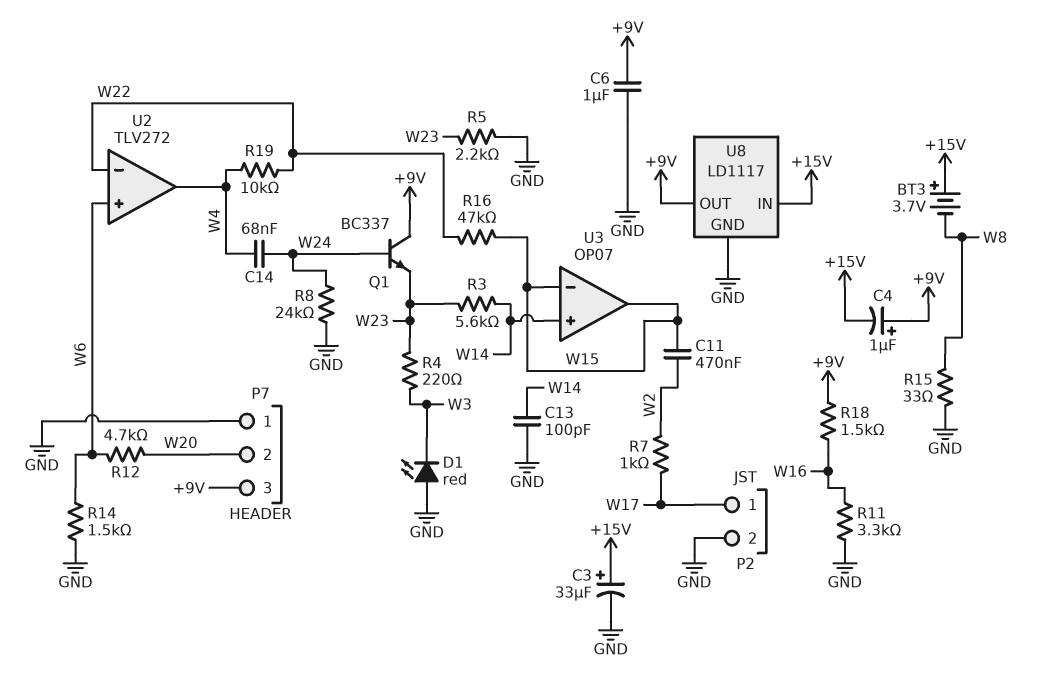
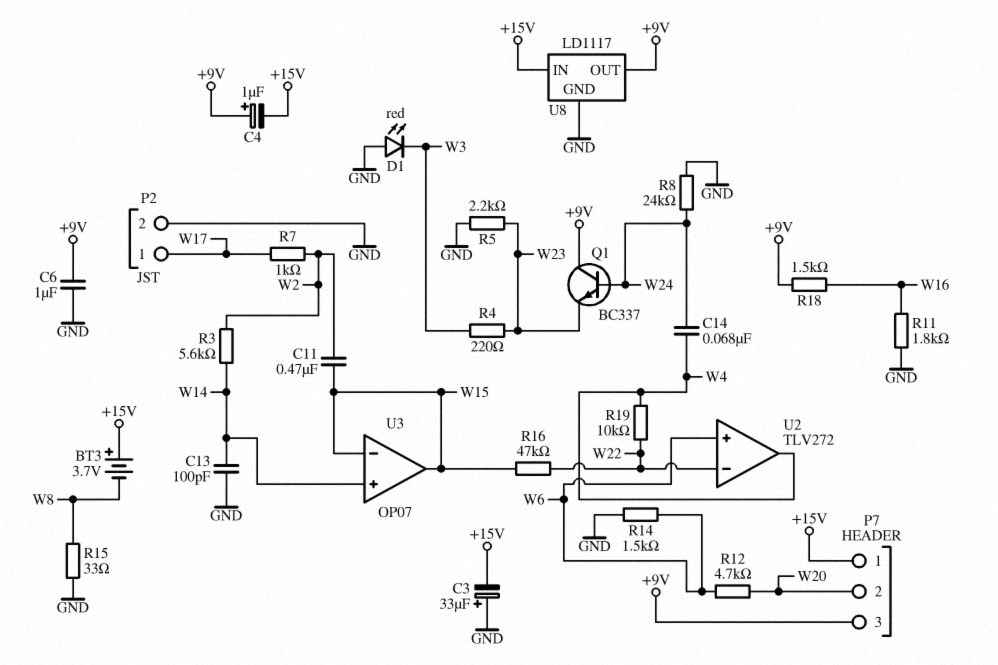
C3: 33uF (plus +15V, minus GND) -> 33uF (plus GND, minus +15V)
P7 pin 1: GND -> +15V
R3: 5.6k (W14, W23) -> 5.6k (W2, W14)
R11: 3.3k (GND, W16) -> 1.8k (GND, W16)

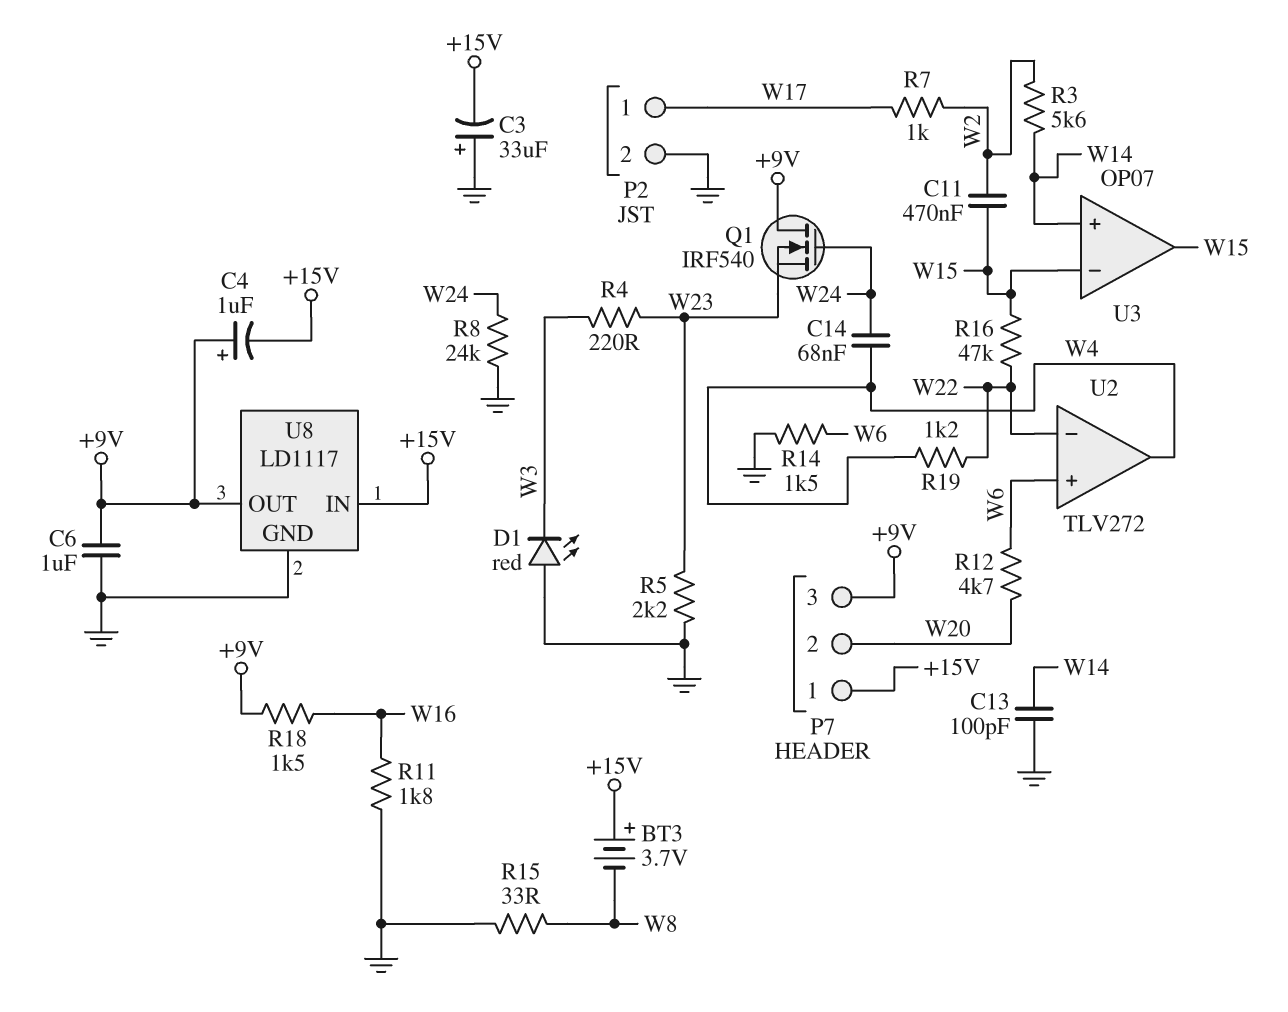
Q1: NPN BC337 (B W24, C +9V, E W23) -> NMOS IRF540 (G W24, D +9V, S W23)
R19: 10k (W4, W22) -> 1.2k (W4, W22)

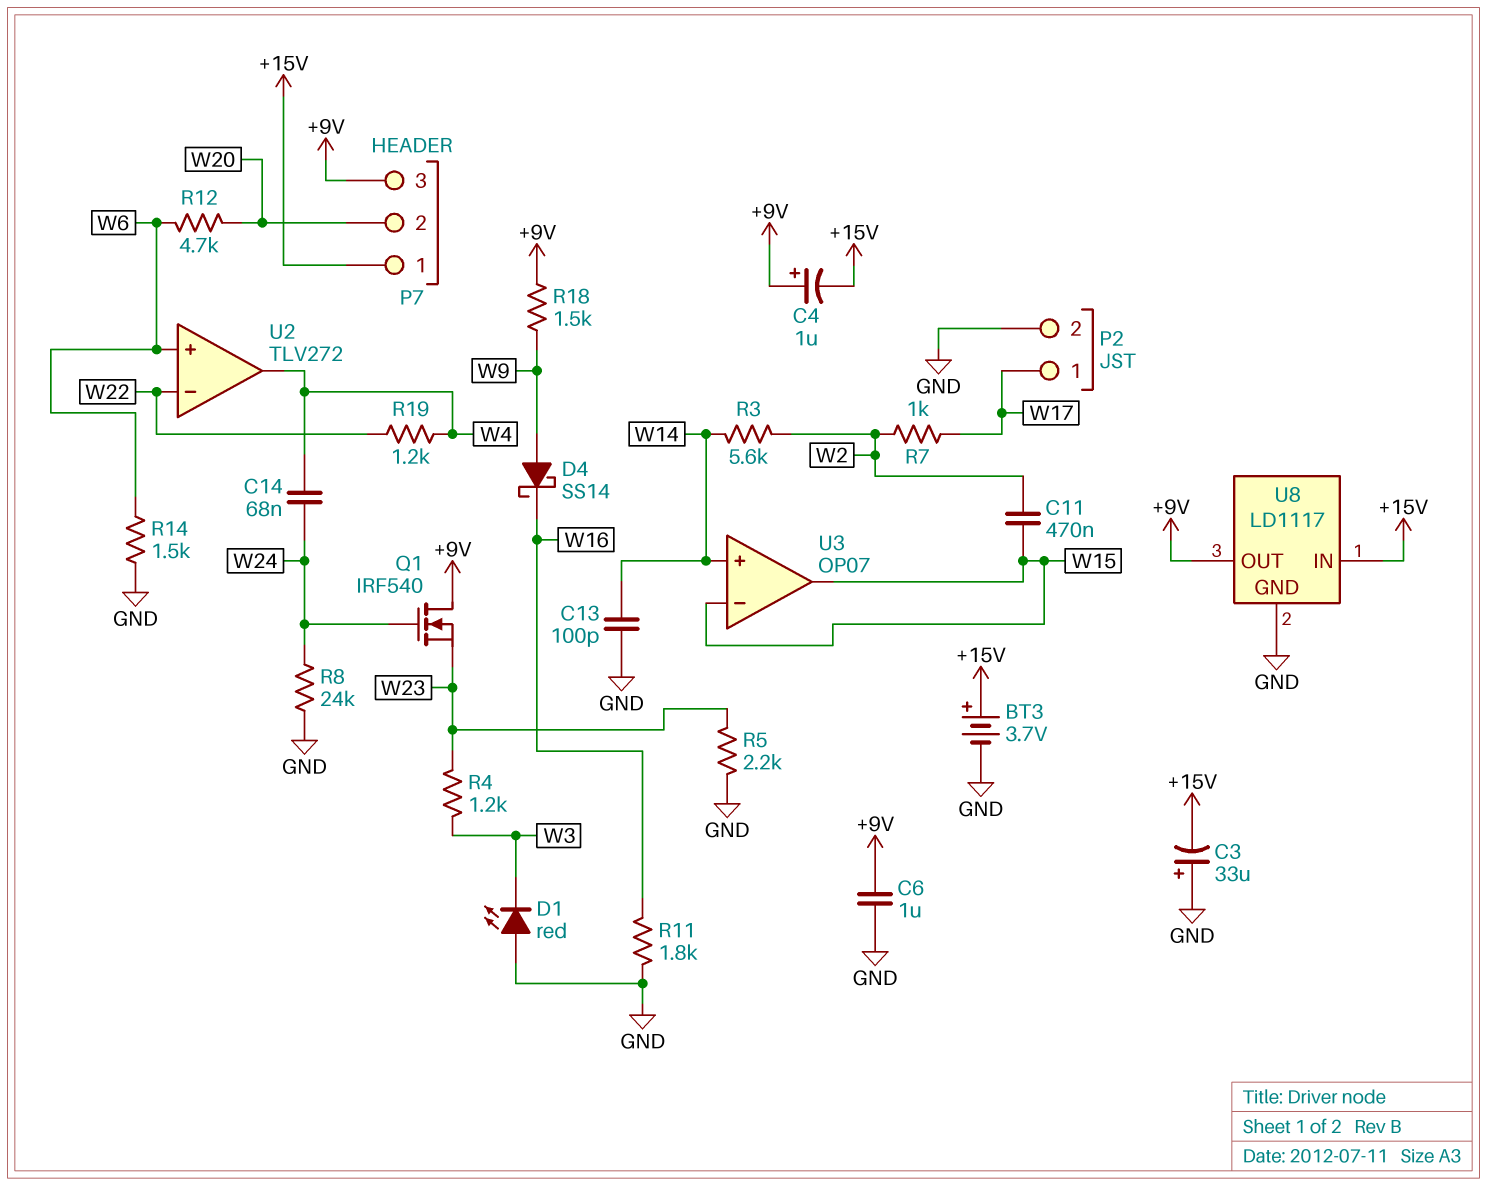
BT3: 3.7V (plus +15V, minus W8) -> 3.7V (plus +15V, minus GND)
D4: none -> schottky SS14 (A W9, K W16)
R4: 220 (W3, W23) -> 1.2k (W3, W23)
R15: 33 (GND, W8) -> none
R16: 47k (W15, W22) -> none
R18: 1.5k (+9V, W16) -> 1.5k (+9V, W9)

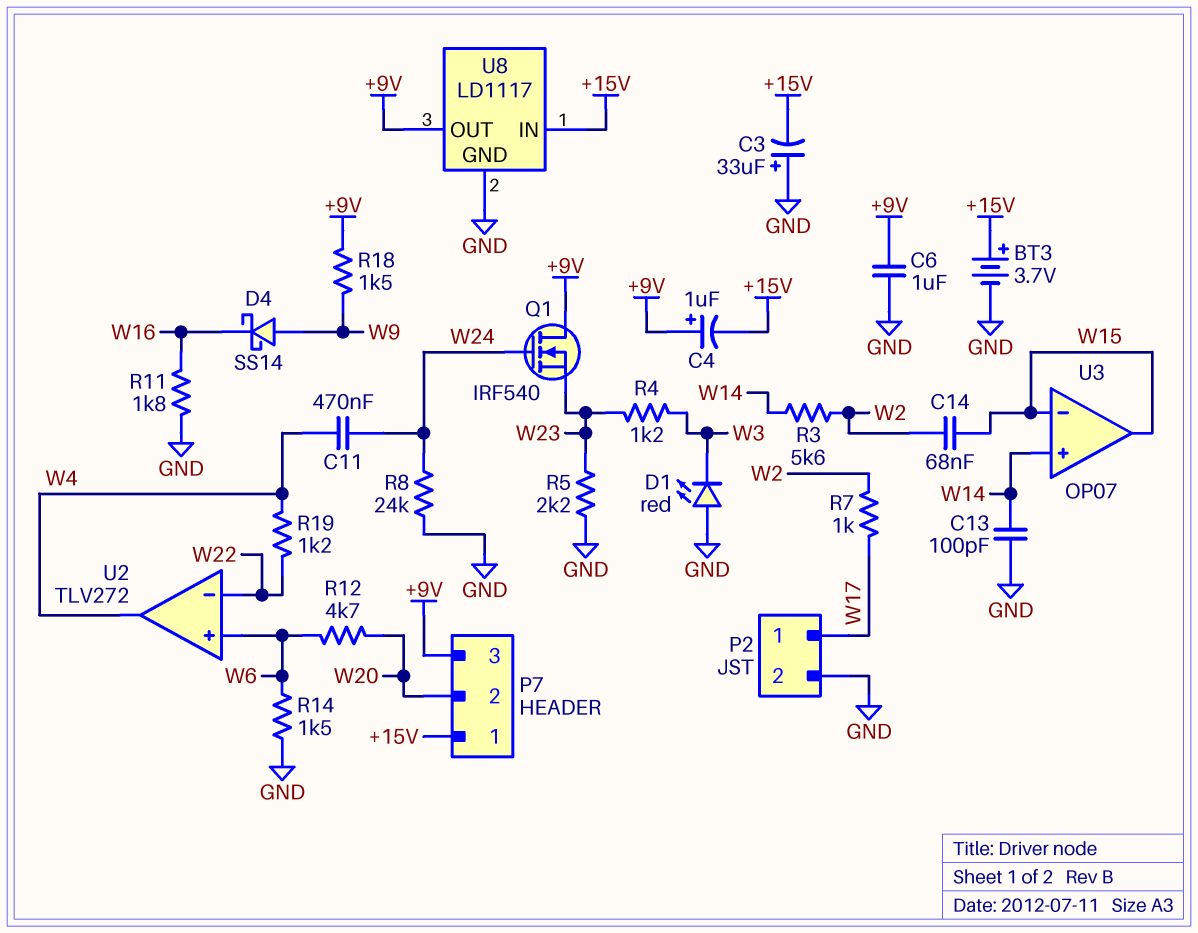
C11: 470nF (W2, W15) -> 470nF (W4, W24)
C14: 68nF (W4, W24) -> 68nF (W2, W15)

